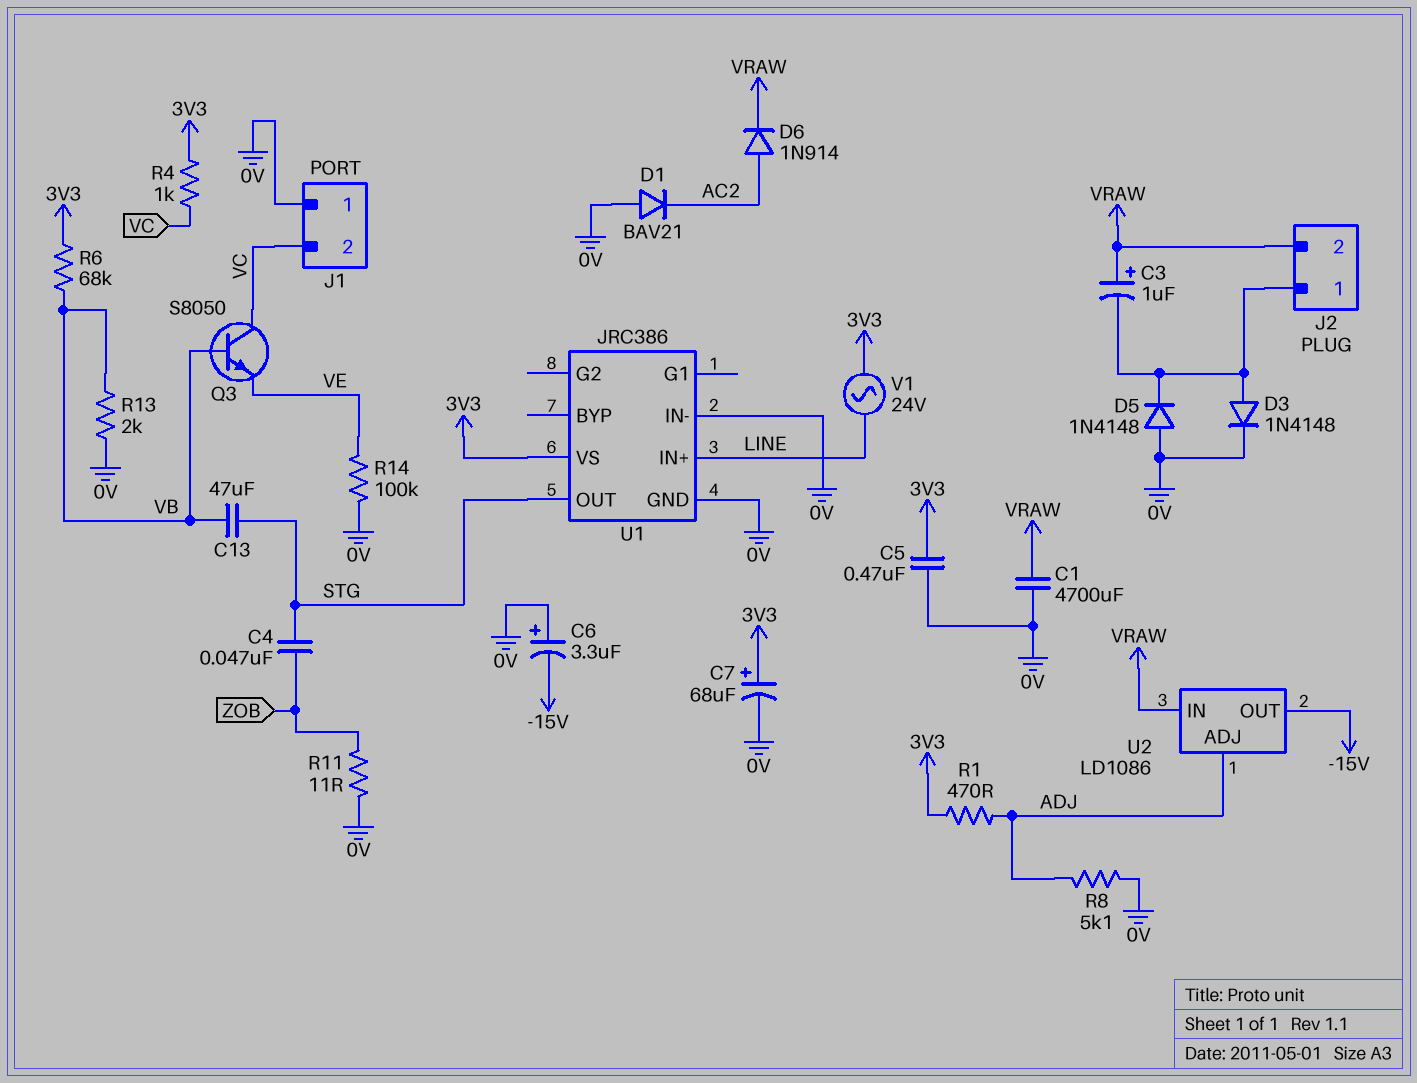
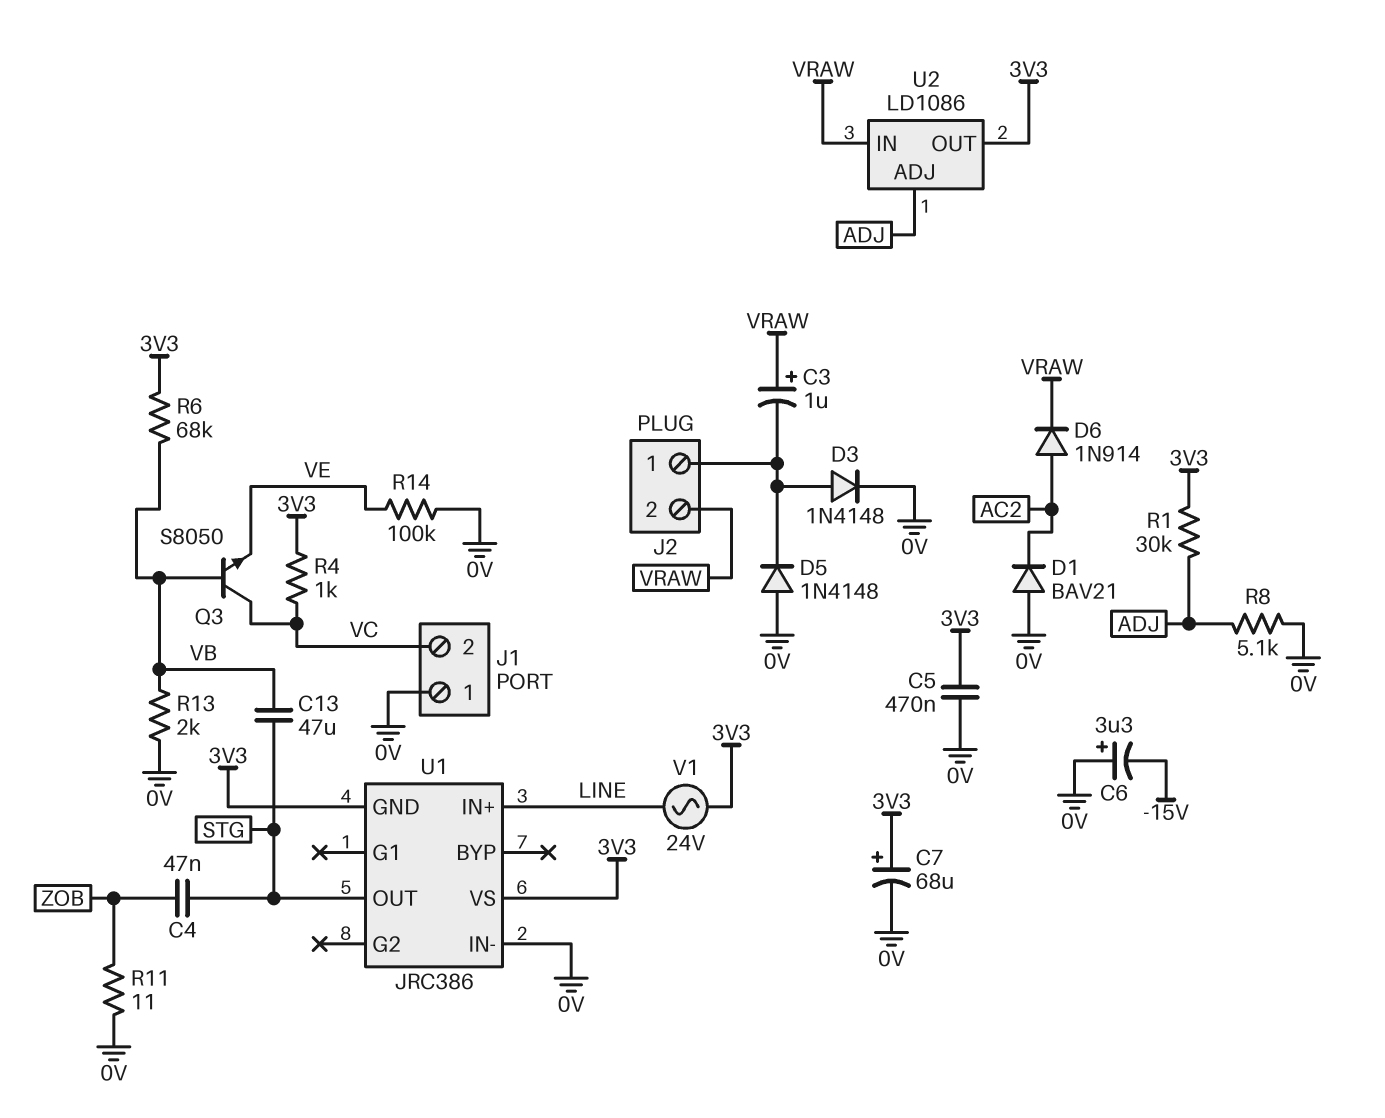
C1: 4700uF (0V, VRAW) -> none
R1: 470 (3V3, ADJ) -> 30k (3V3, ADJ)
U1 pin GND: 0V -> 3V3
U2 pin OUT: -15V -> 3V3

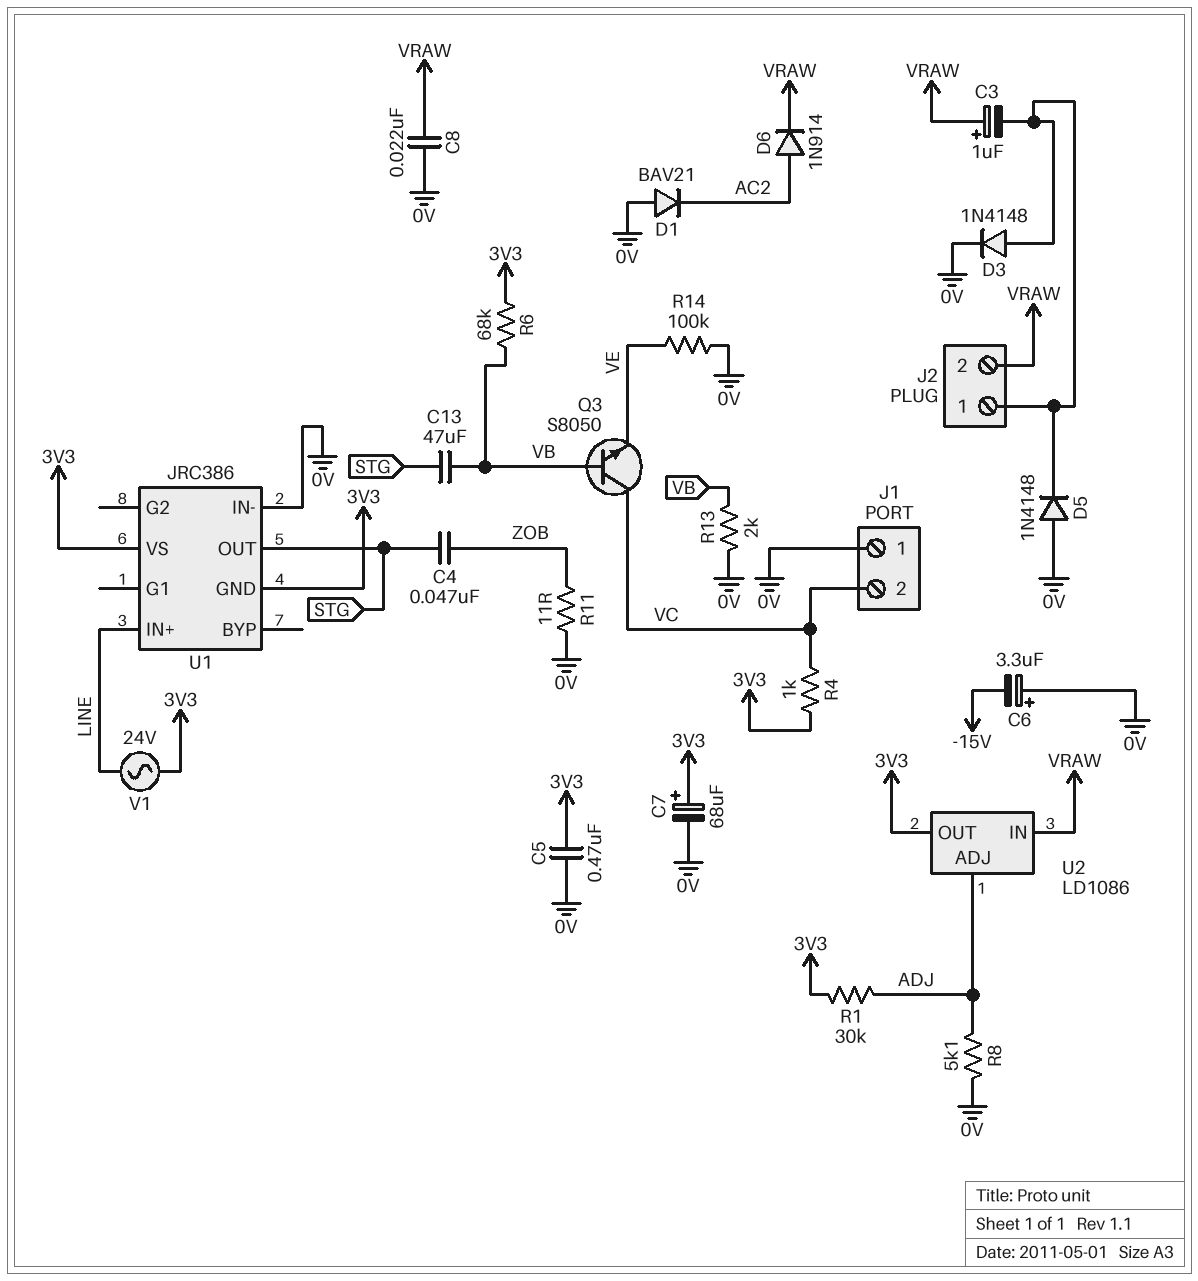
C8: none -> 22nF (0V, VRAW)

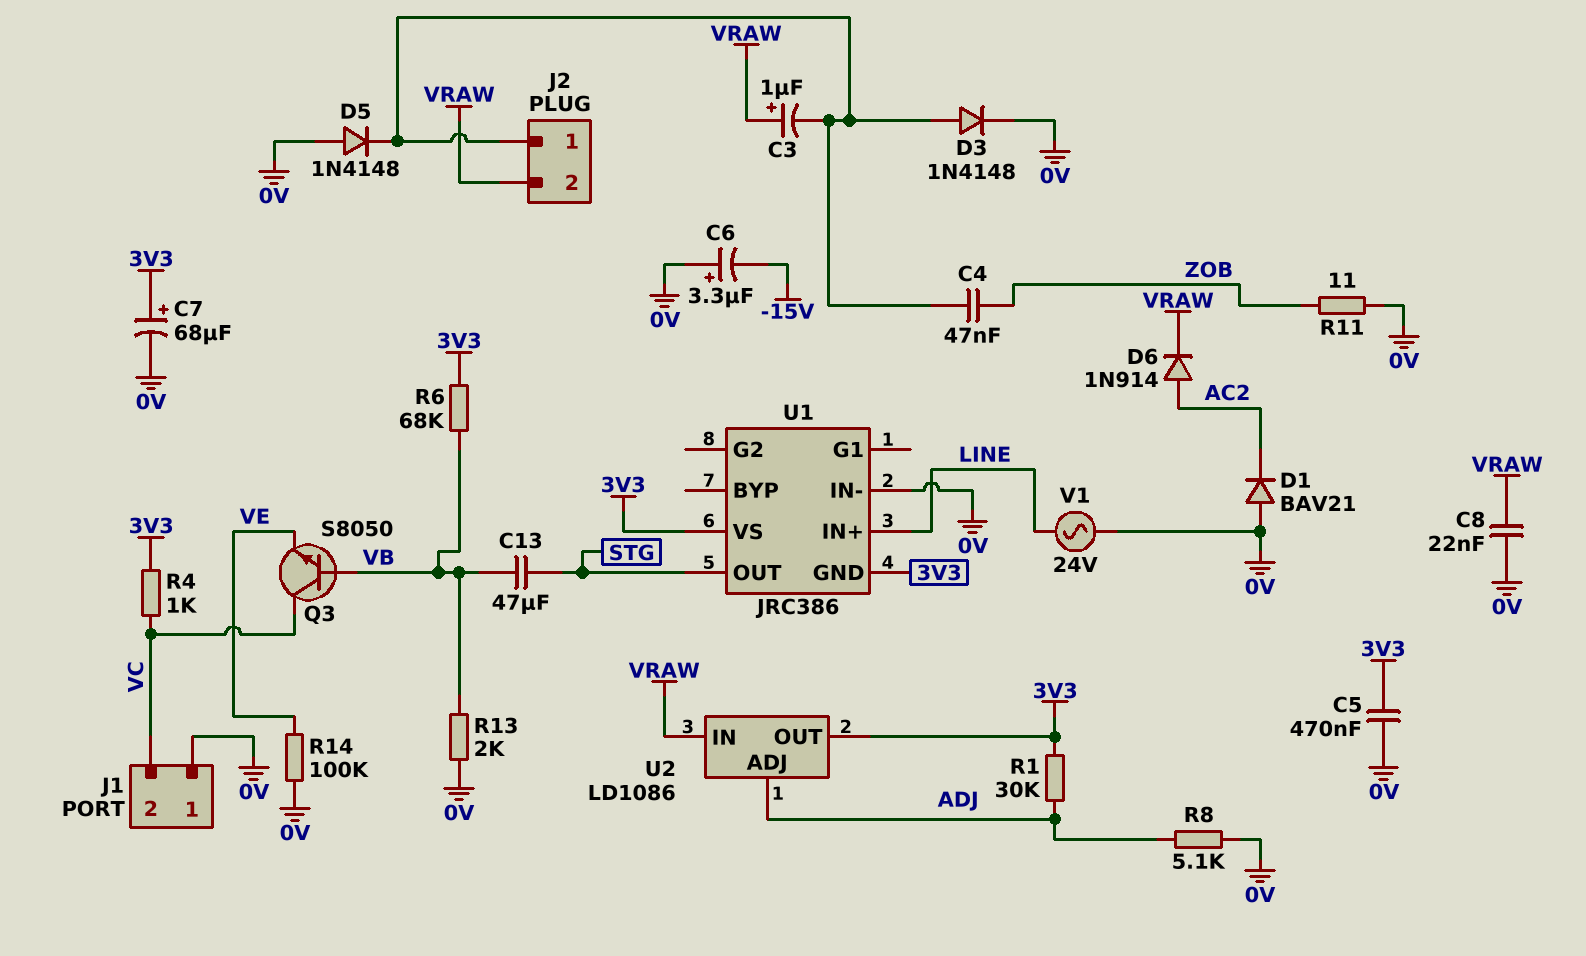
C4: 47nF (STG, ZOB) -> 47nF (J2/1, ZOB)
V1: AC 24V (3V3, LINE) -> AC 24V (0V, LINE)

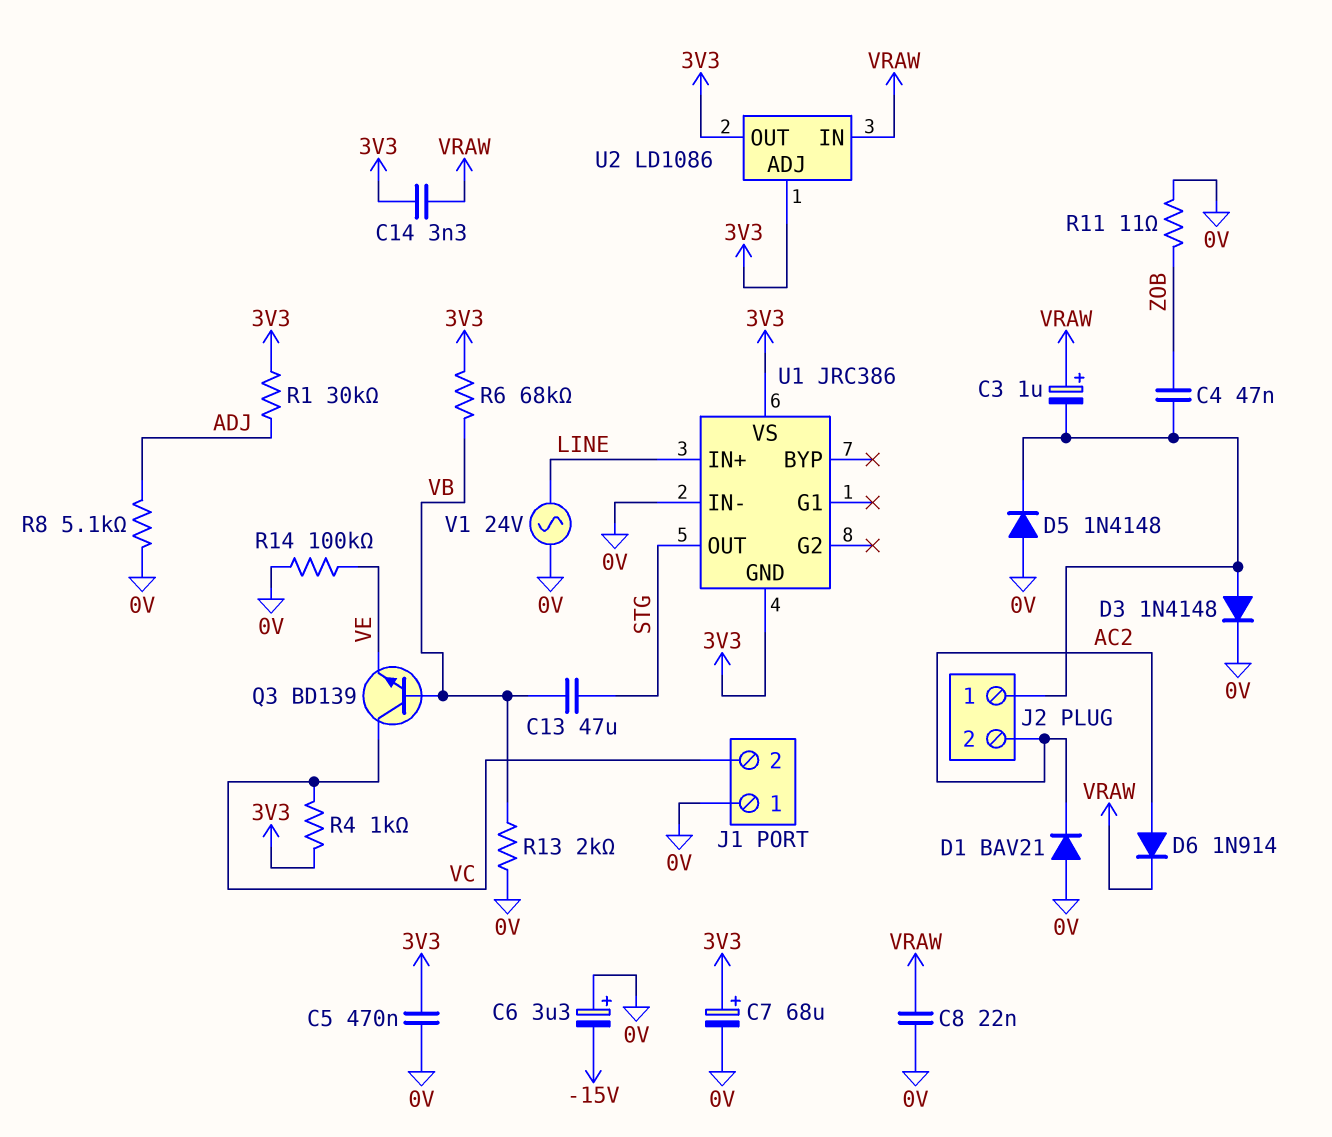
C14: none -> 3.3nF (3V3, VRAW)
J2 pin 2: VRAW -> AC2
Q3: NPN S8050 (B VB, C VC, E VE) -> NPN BD139 (B VB, C VC, E VE)
U2 pin ADJ: ADJ -> 3V3

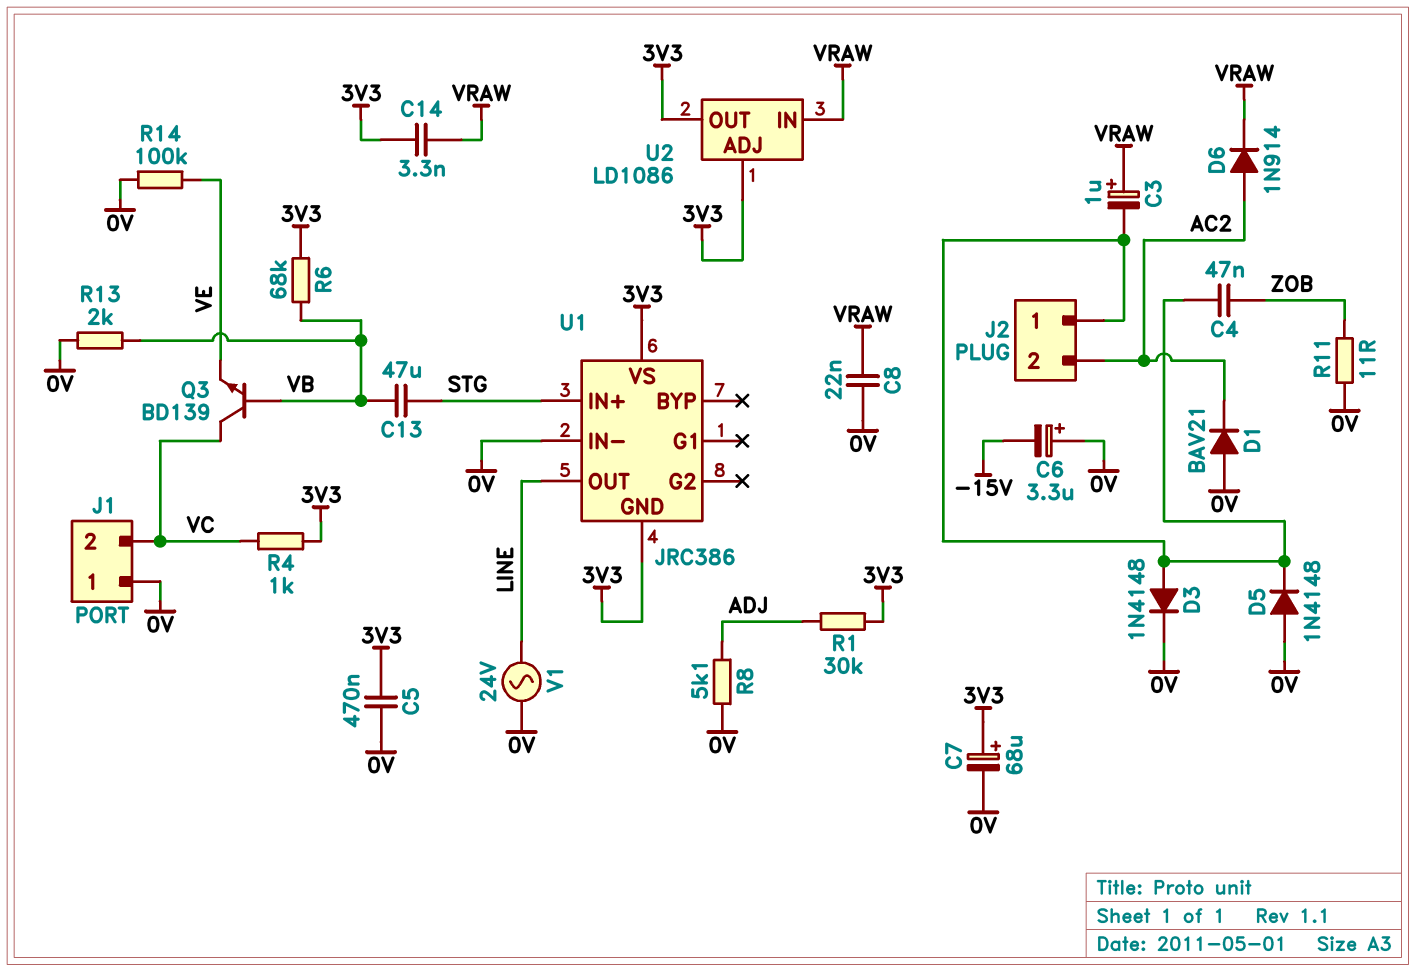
U1 pin IN+: LINE -> STG
U1 pin OUT: STG -> LINE

